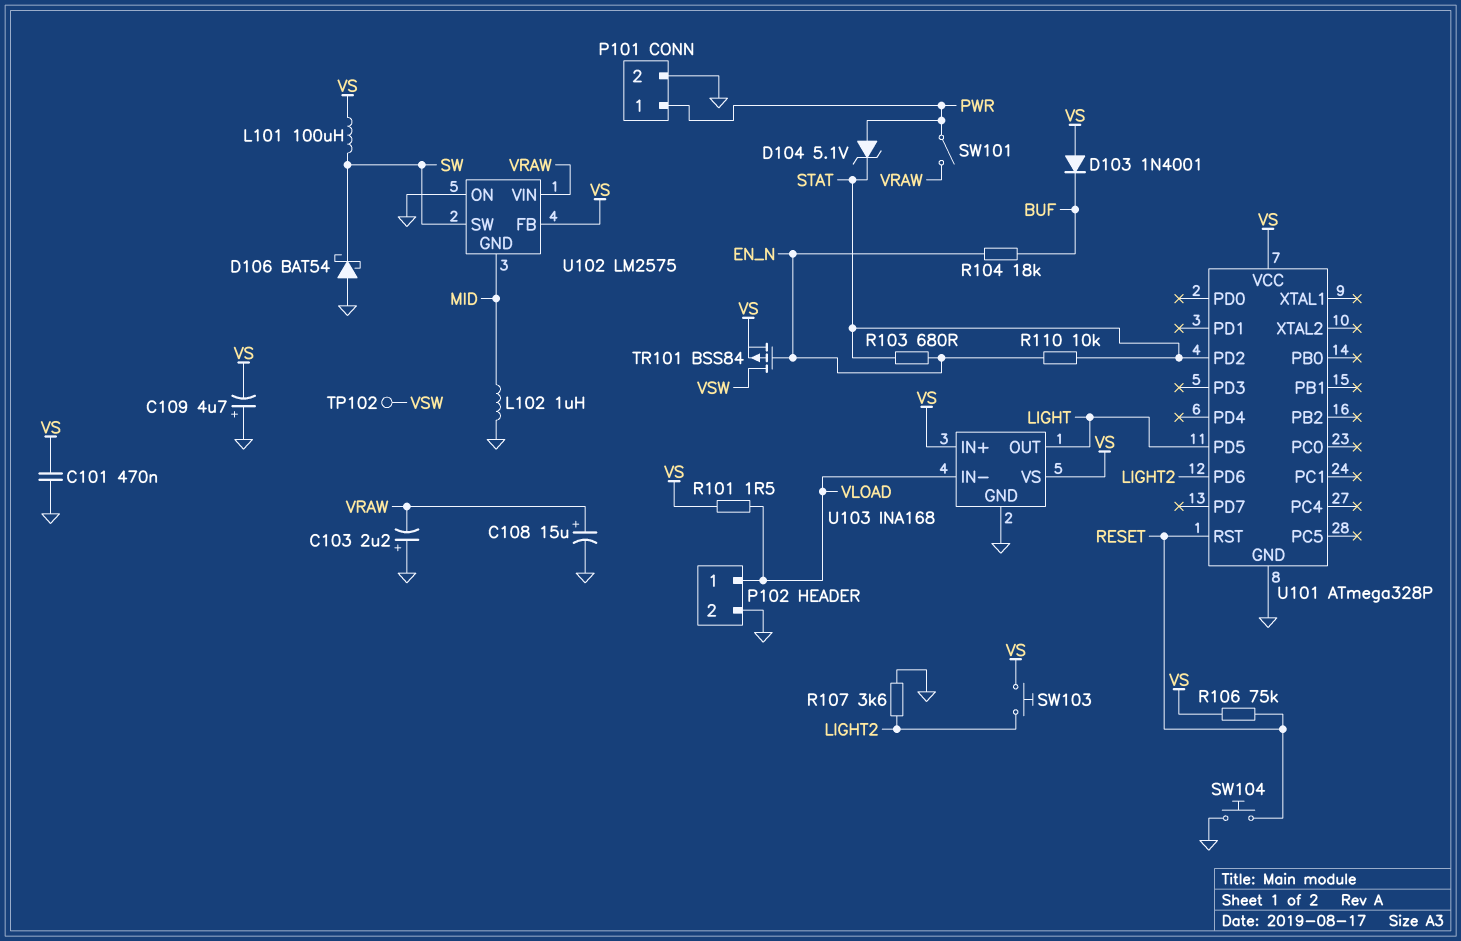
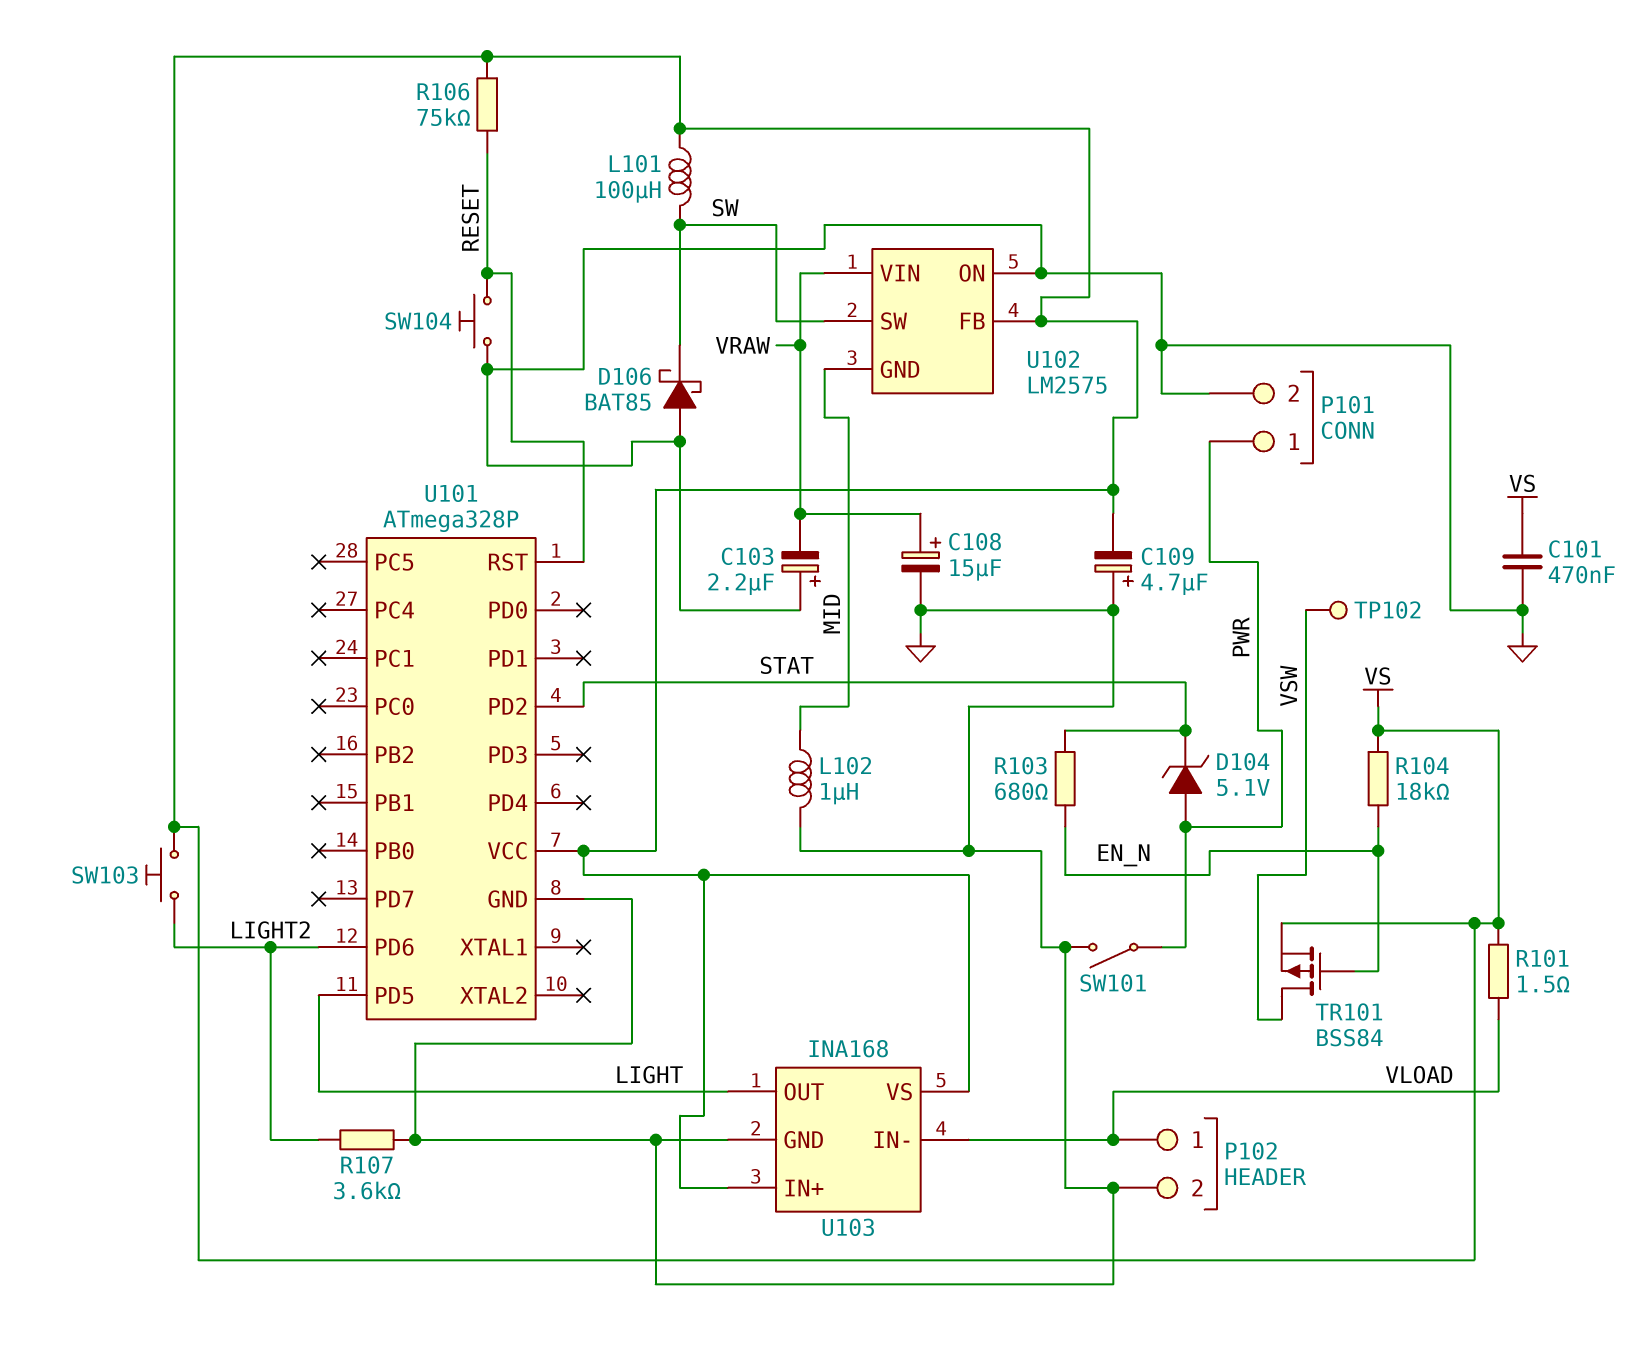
D103: diode 1N4001 (A VS, K BUF) -> none
D106: schottky BAT54 (A GND, K SW) -> schottky BAT85 (A GND, K SW)
R104: 18k (BUF, EN_N) -> 18k (EN_N, VS)
R110: 10k (EN_N, STAT) -> none
SW101: switch (PWR, VRAW) -> switch (GND, PWR)

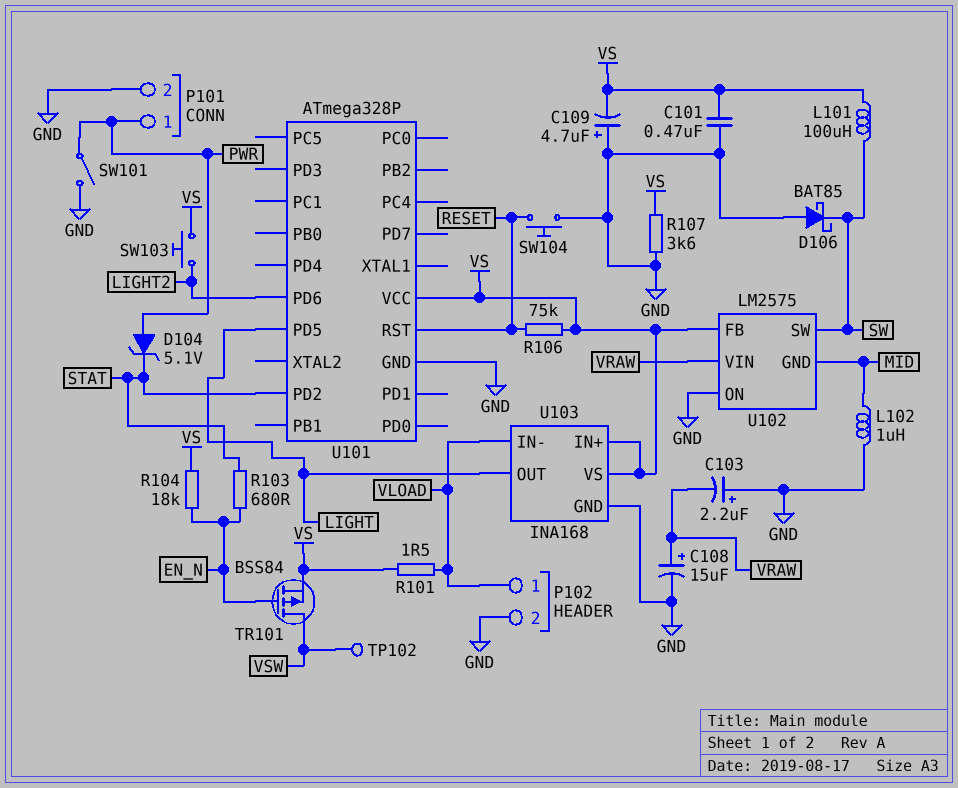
R107: 3.6k (GND, LIGHT2) -> 3.6k (GND, VS)

